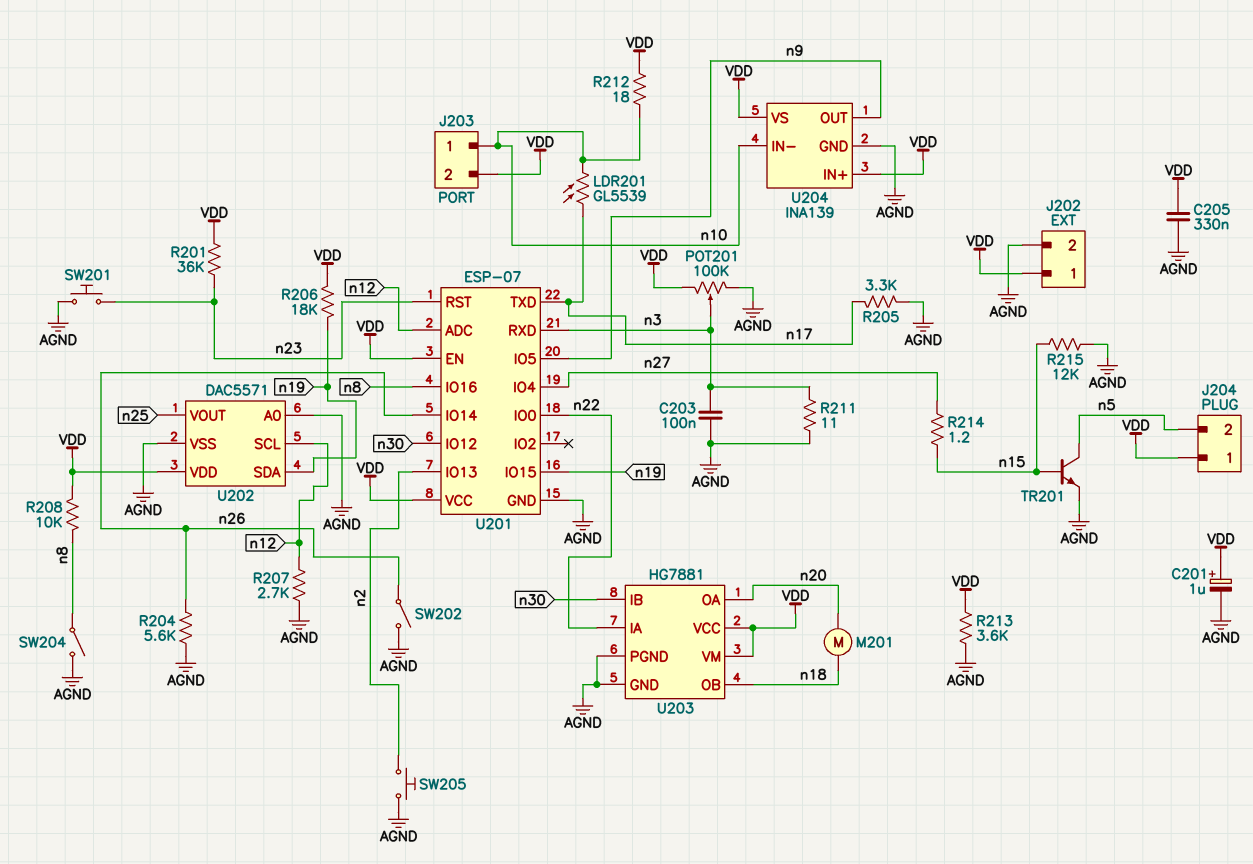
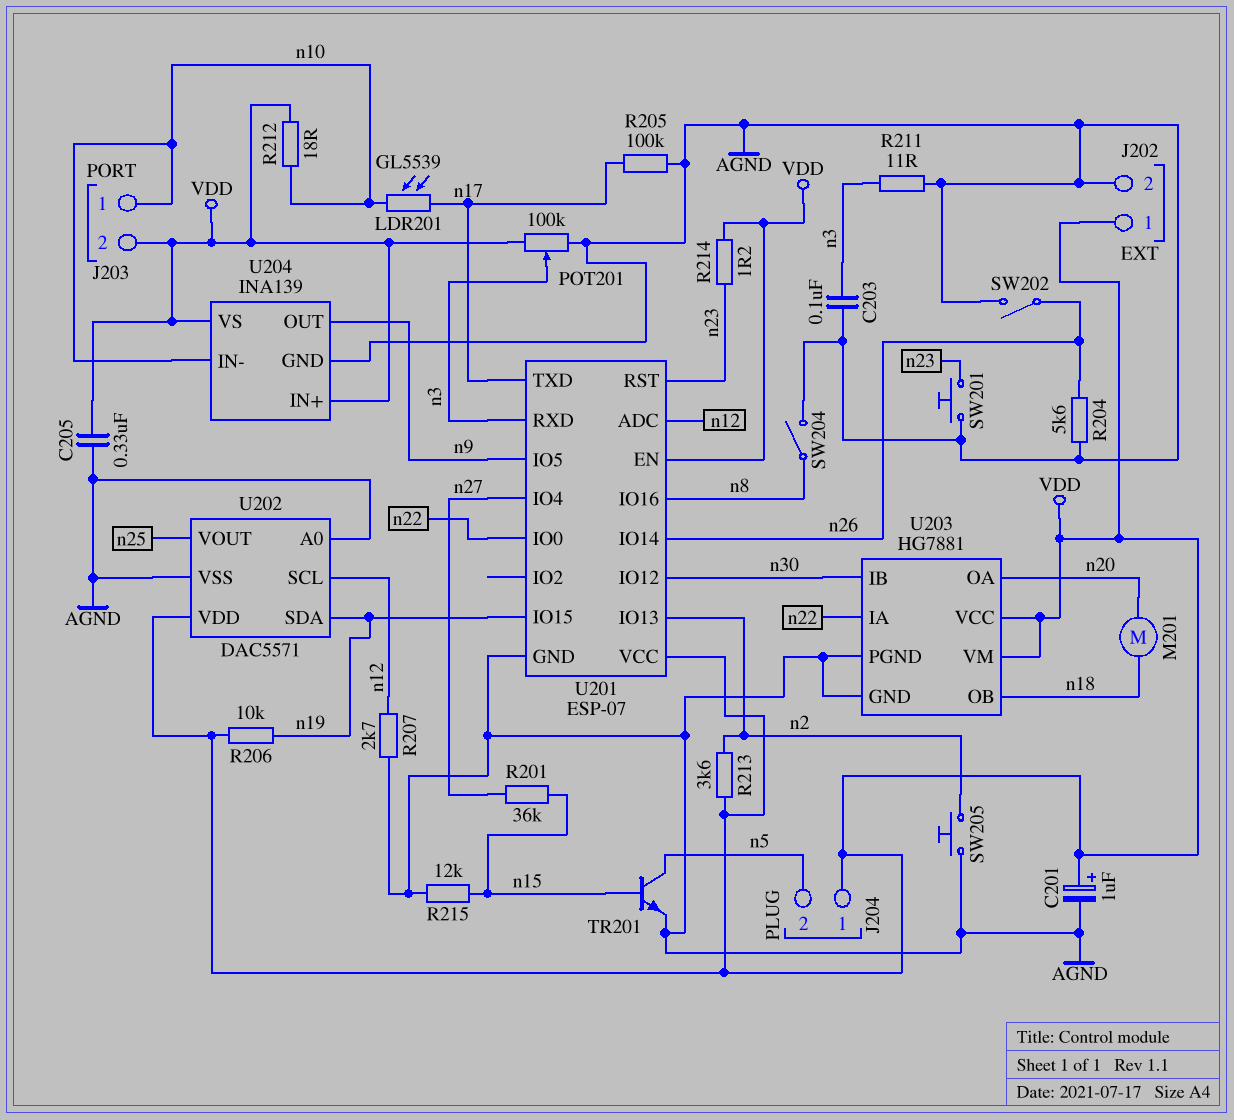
R201: 36k (VDD, n23) -> 36k (n15, n27)
R205: 3.3k (AGND, n17) -> 100k (AGND, n17)
R206: 18k (VDD, n19) -> 10k (VDD, n19)
R208: 10k (VDD, n8) -> none
R213: 3.6k (AGND, VDD) -> 3.6k (VDD, n2)
R214: 1.2 (n15, n27) -> 1.2 (VDD, n23)

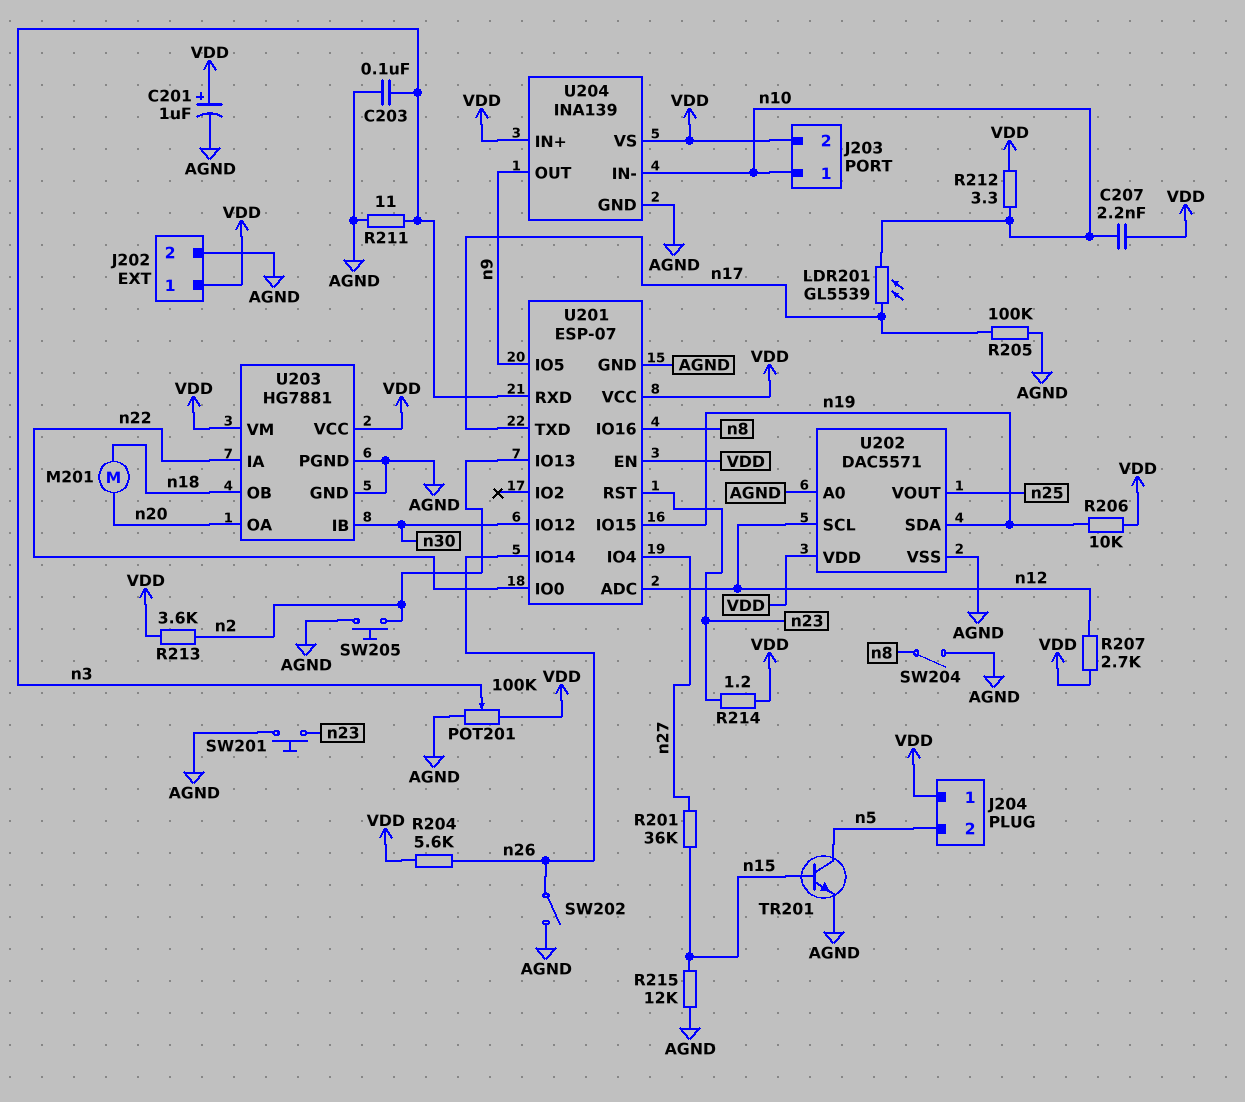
C205: 330nF (AGND, VDD) -> none
C207: none -> 2.2nF (VDD, n10)
R204: 5.6k (AGND, n26) -> 5.6k (VDD, n26)
R207: 2.7k (AGND, n12) -> 2.7k (VDD, n12)
R212: 18 (VDD, n10) -> 3.3 (VDD, n10)

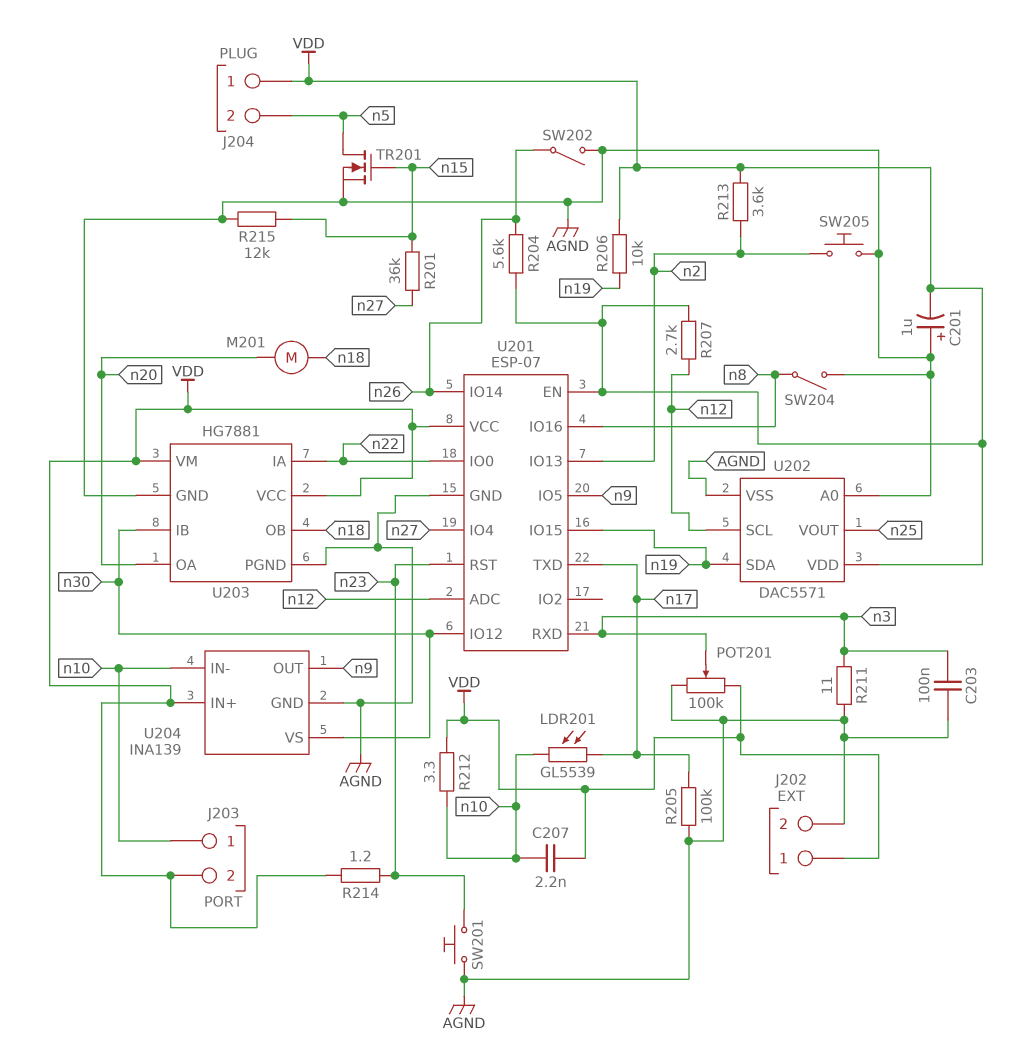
C201: 1uF (plus VDD, minus AGND) -> 1uF (plus AGND, minus VDD)
TR201: NPN (B n15, C n5, E AGND) -> NMOS (G n15, D n5, S AGND)
U204 pin VS: VDD -> n30

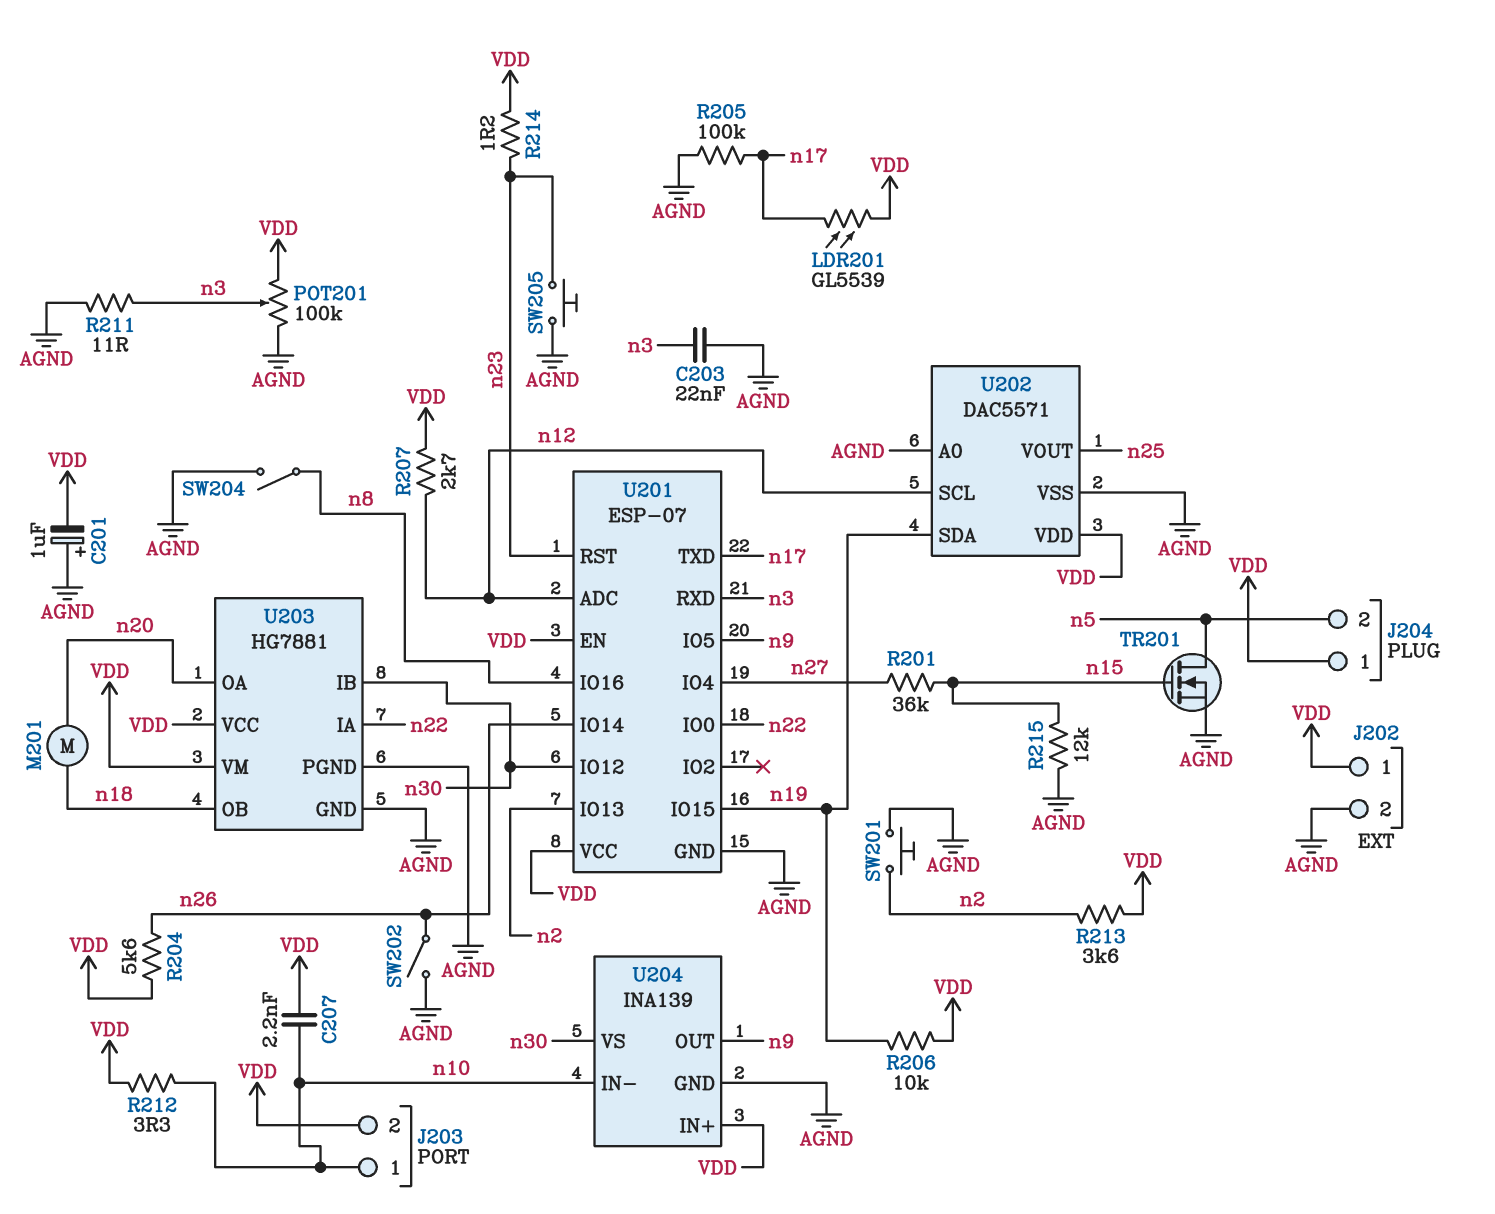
C203: 100nF (AGND, n3) -> 22nF (AGND, n3)
LDR201: GL5539 (n10, n17) -> GL5539 (VDD, n17)
SW201: button (AGND, n23) -> button (AGND, n2)
SW205: button (AGND, n2) -> button (AGND, n23)

